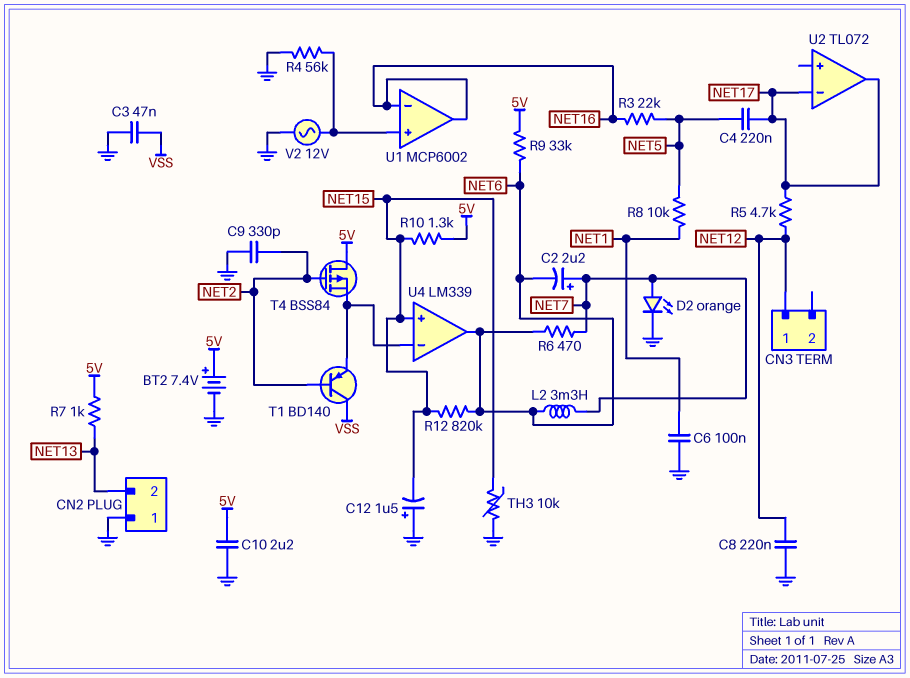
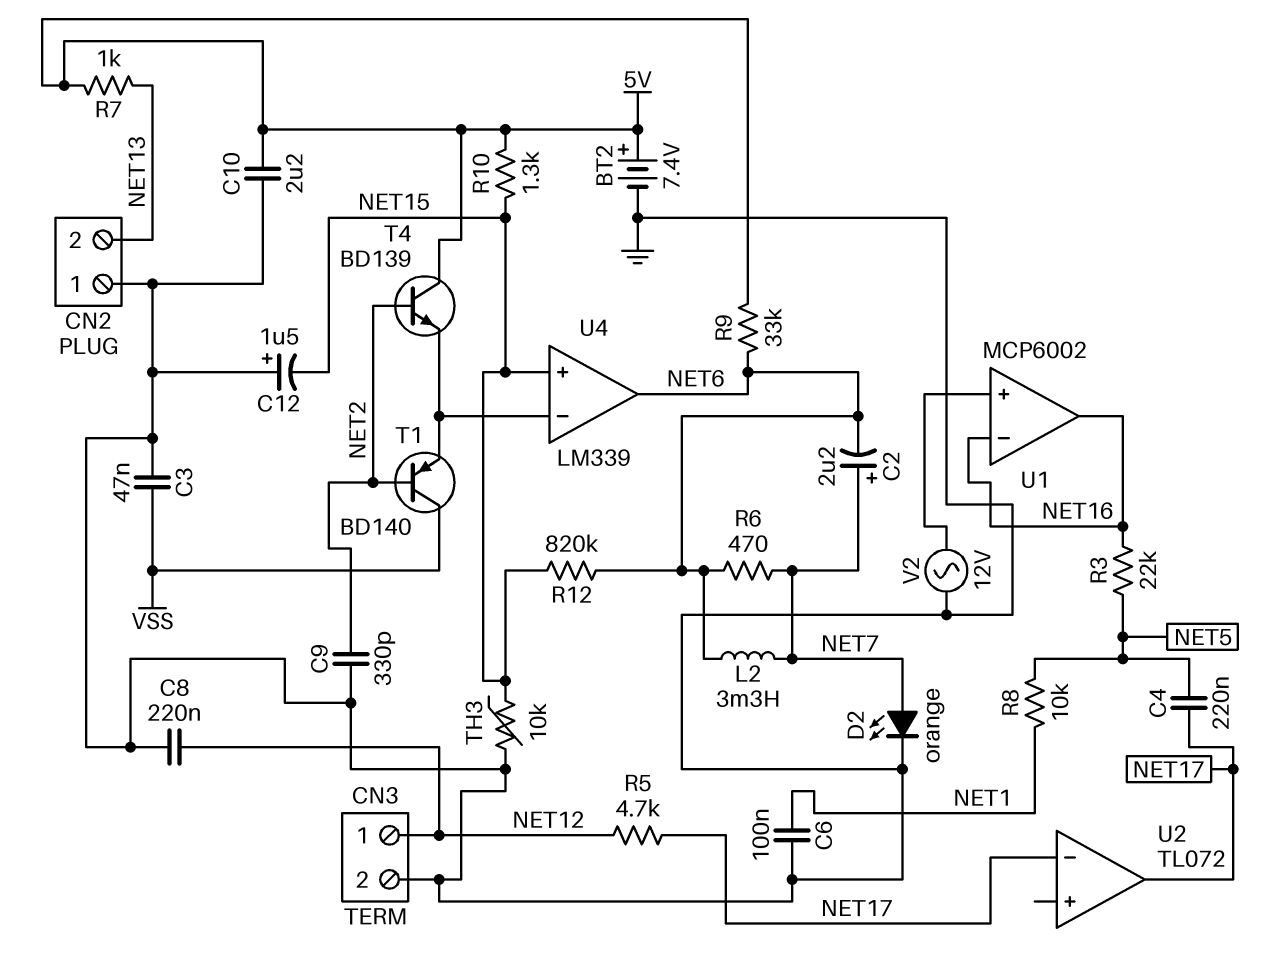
CN3 pin 2: none -> GND
R4: 56k (GND, U1/in+) -> none
T4: PMOS BSS84 (G NET2, D 5V, S U4/in-) -> NPN BD139 (B NET2, C 5V, E U4/in-)

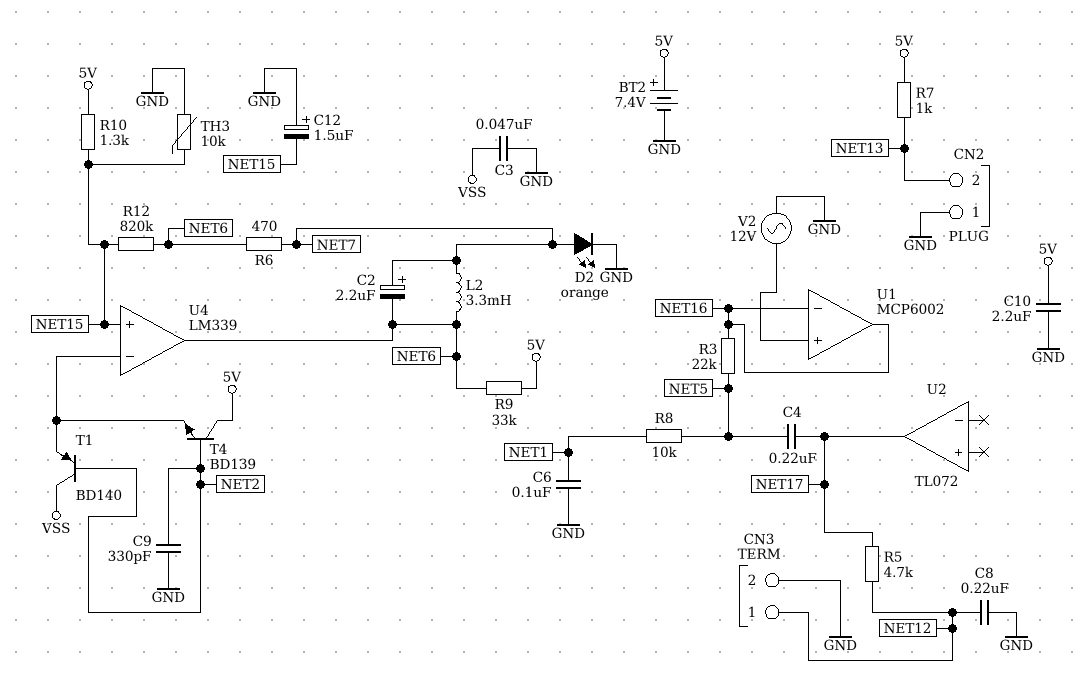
U2 pin in-: NET17 -> none

